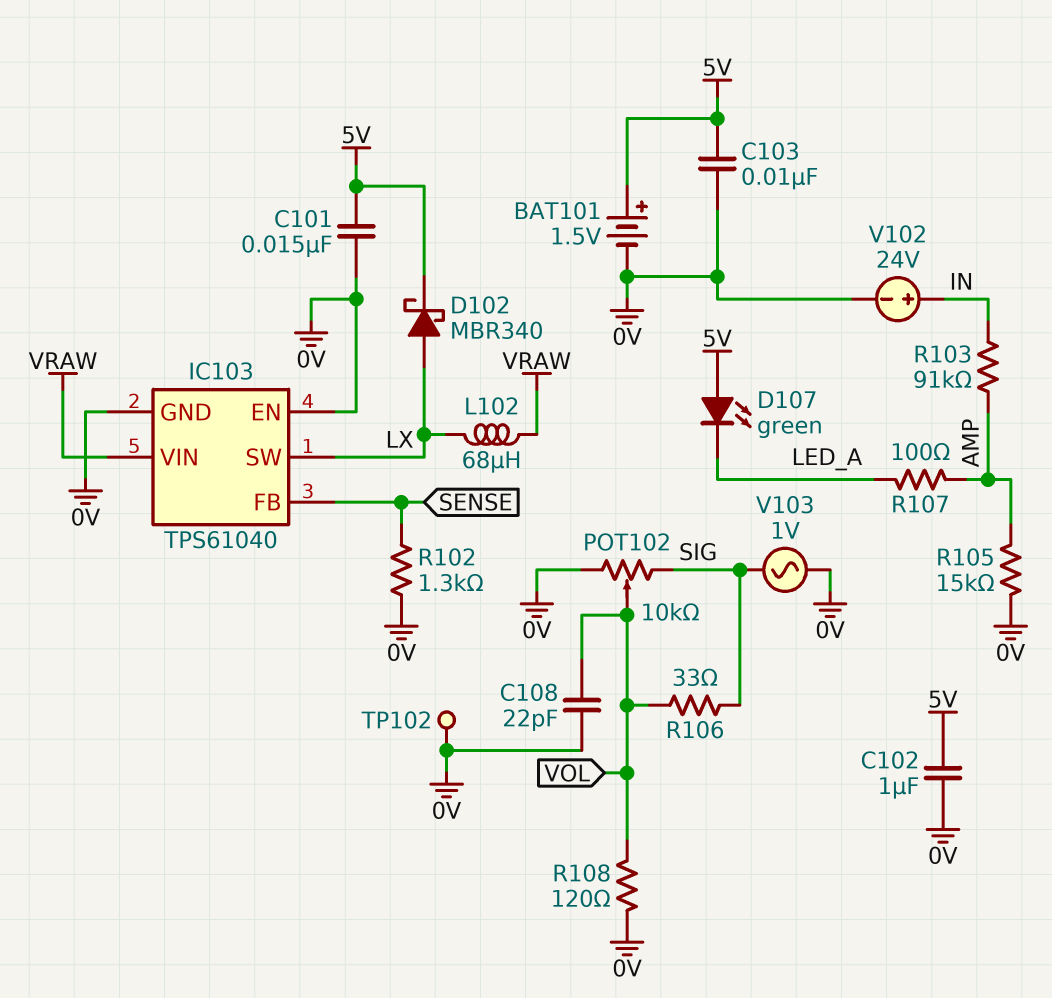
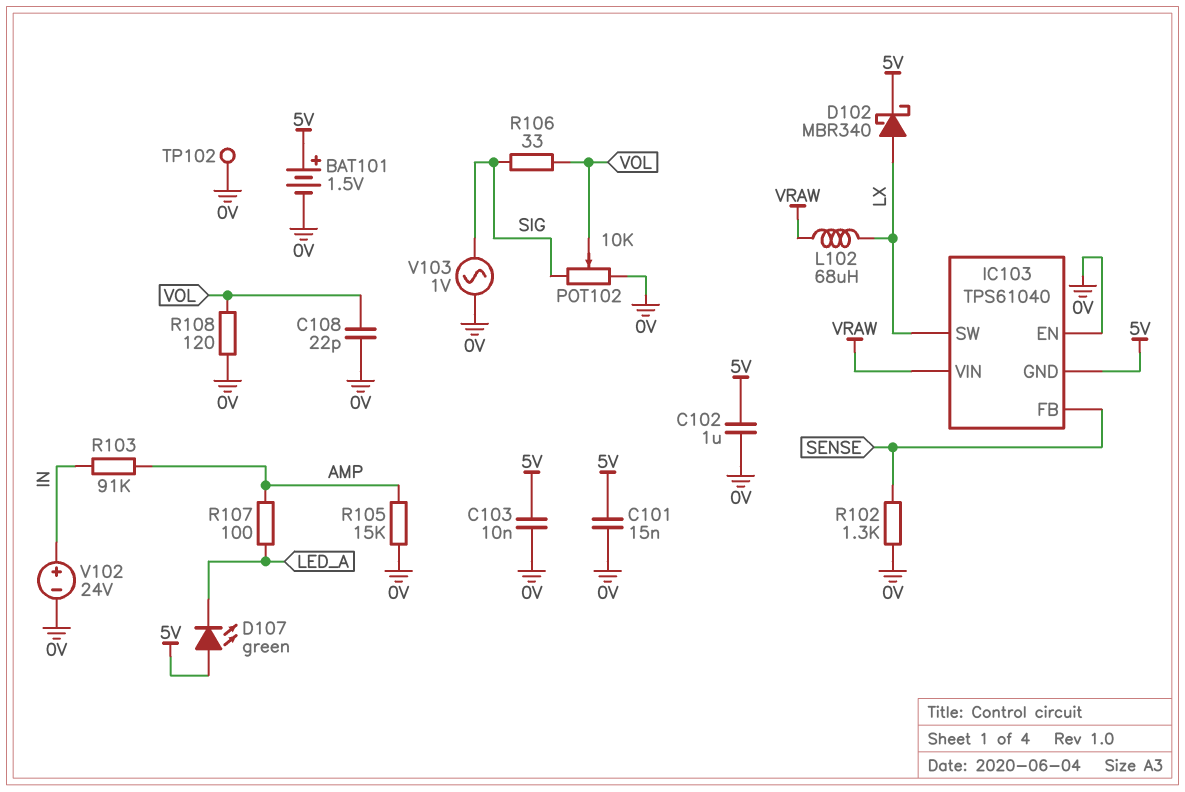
IC103 pin GND: 0V -> 5V

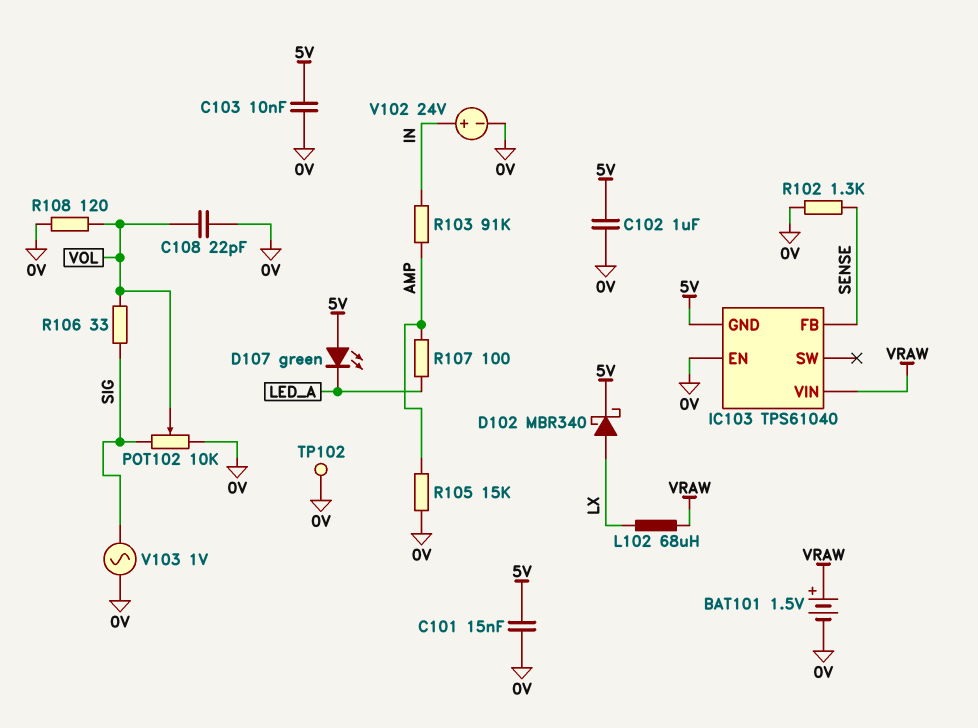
BAT101: 1.5V (plus 5V, minus 0V) -> 1.5V (plus VRAW, minus 0V)
IC103 pin SW: LX -> none

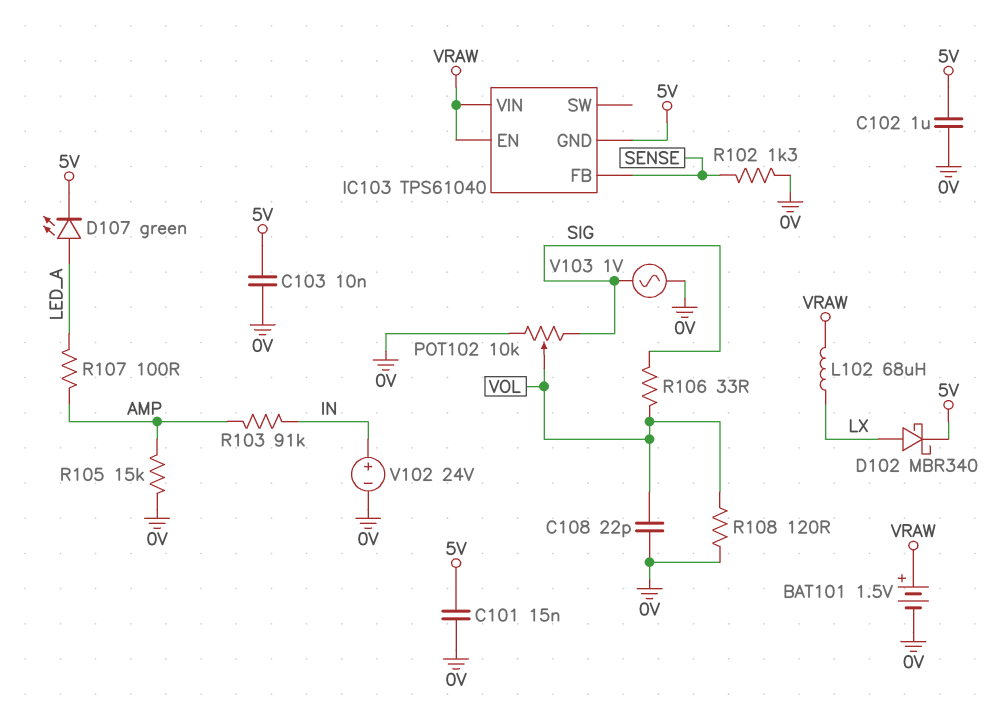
D107: LED green (A 5V, K LED_A) -> LED green (A LED_A, K 5V)
IC103 pin EN: 0V -> VRAW
TP102: test point (0V) -> none

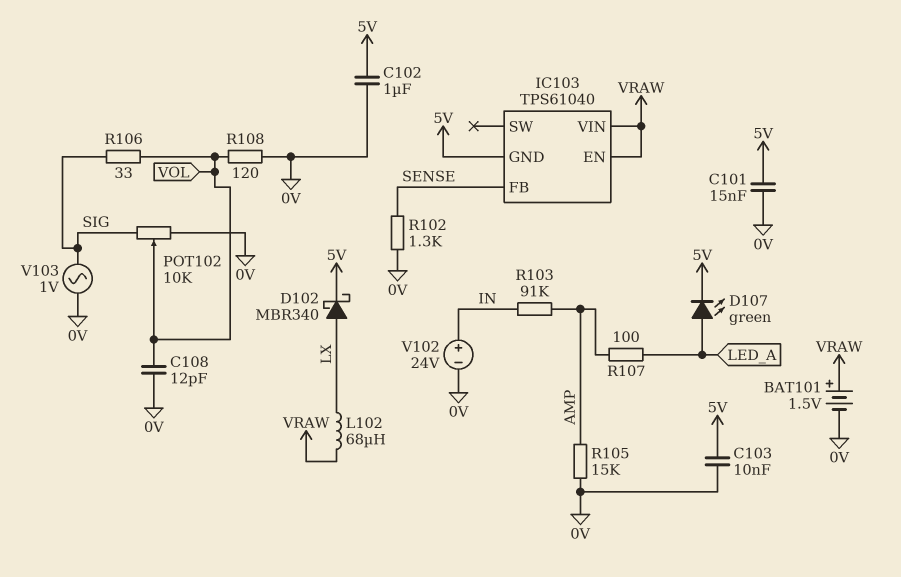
C108: 22pF (0V, VOL) -> 12pF (0V, VOL)

